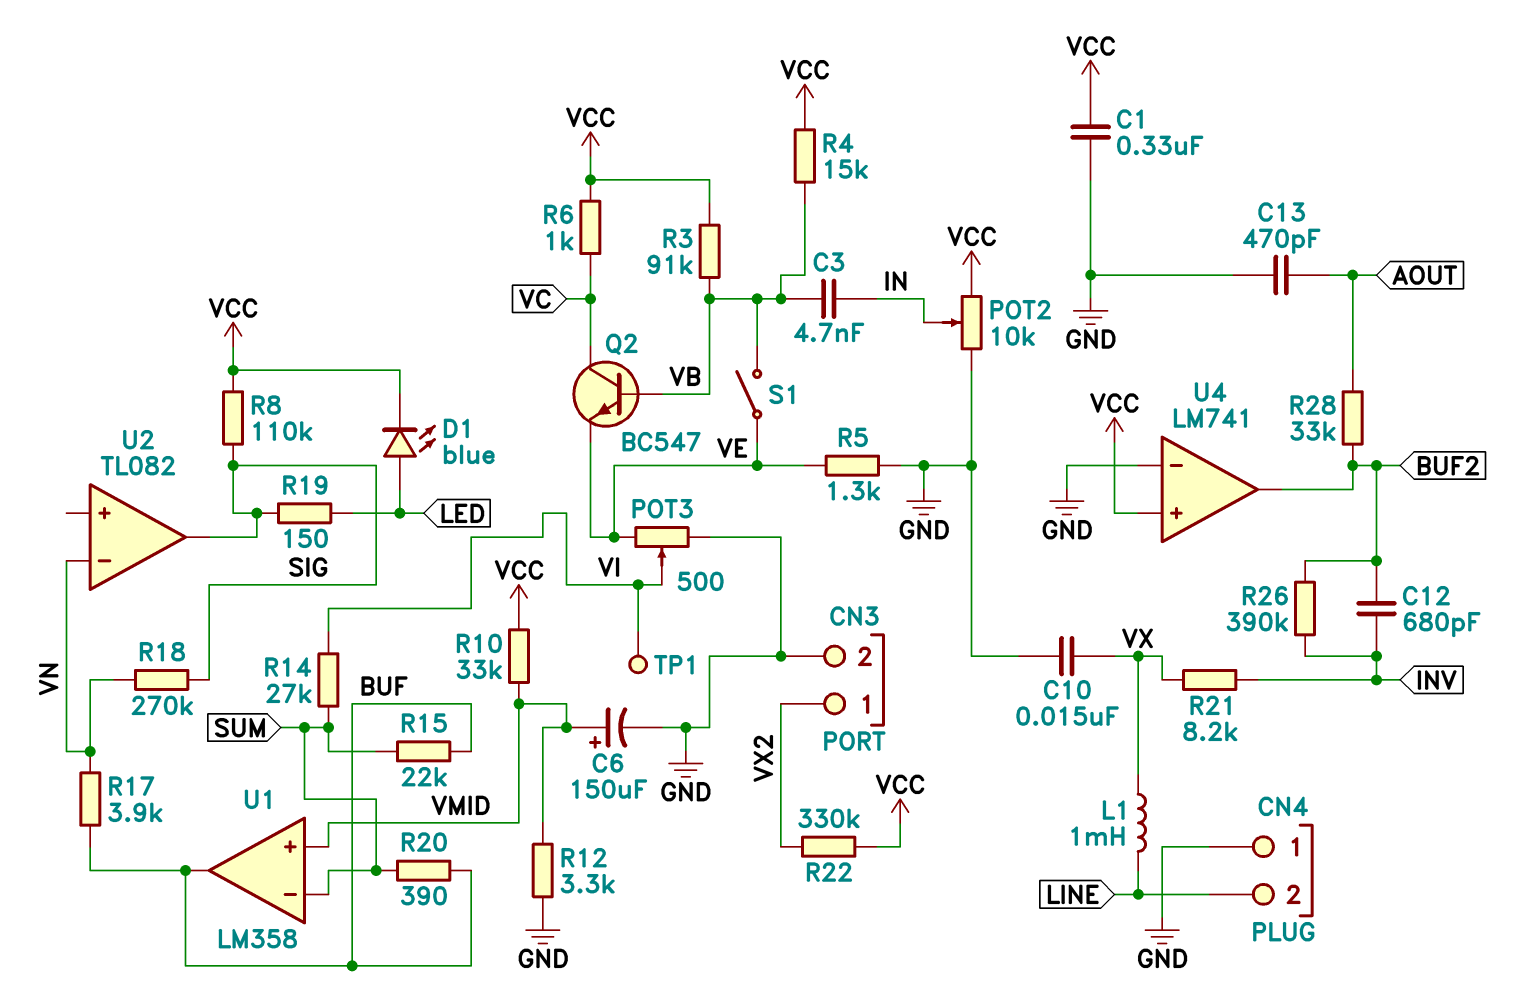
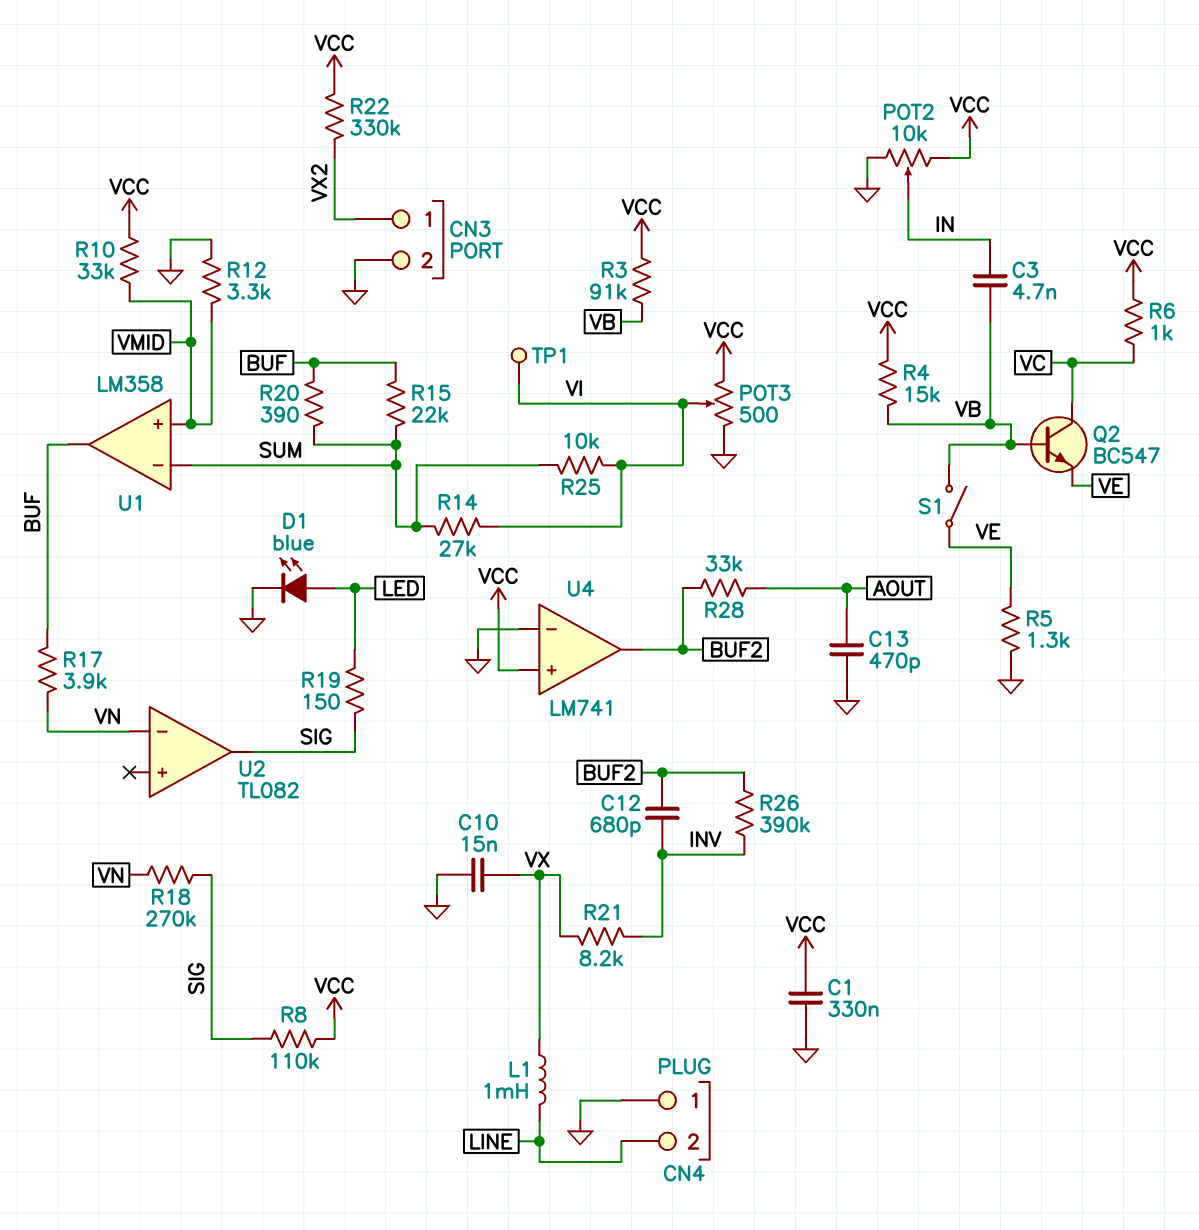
C6: 150uF (plus VMID, minus GND) -> none
D1: LED blue (A LED, K VCC) -> LED blue (A LED, K GND)
POT3: 500 (GND, VE, wiper VI) -> 500 (GND, VCC, wiper VI)
R25: none -> 10k (SUM, VI)

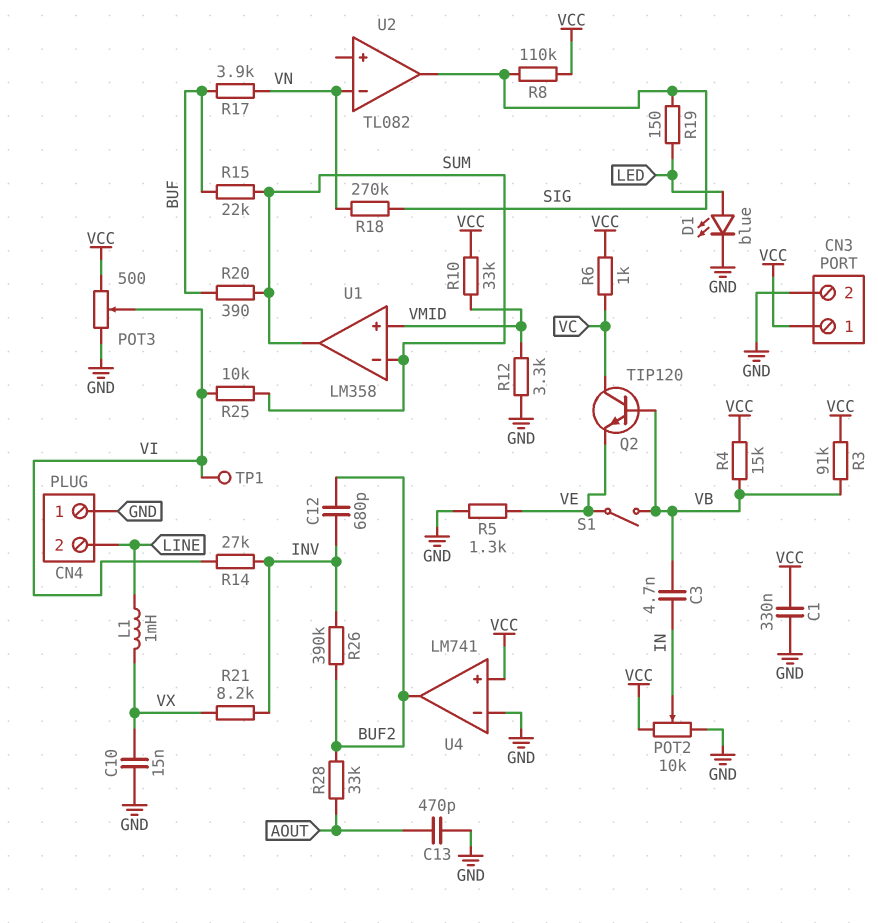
CN3 pin 1: VX2 -> VCC
Q2: NPN BC547 (B VB, C VC, E VE) -> NPN TIP120 (B VB, C VC, E VE)
R14: 27k (SUM, VI) -> 27k (INV, VI)
R22: 330k (VCC, VX2) -> none
U1 pin out: BUF -> SUM

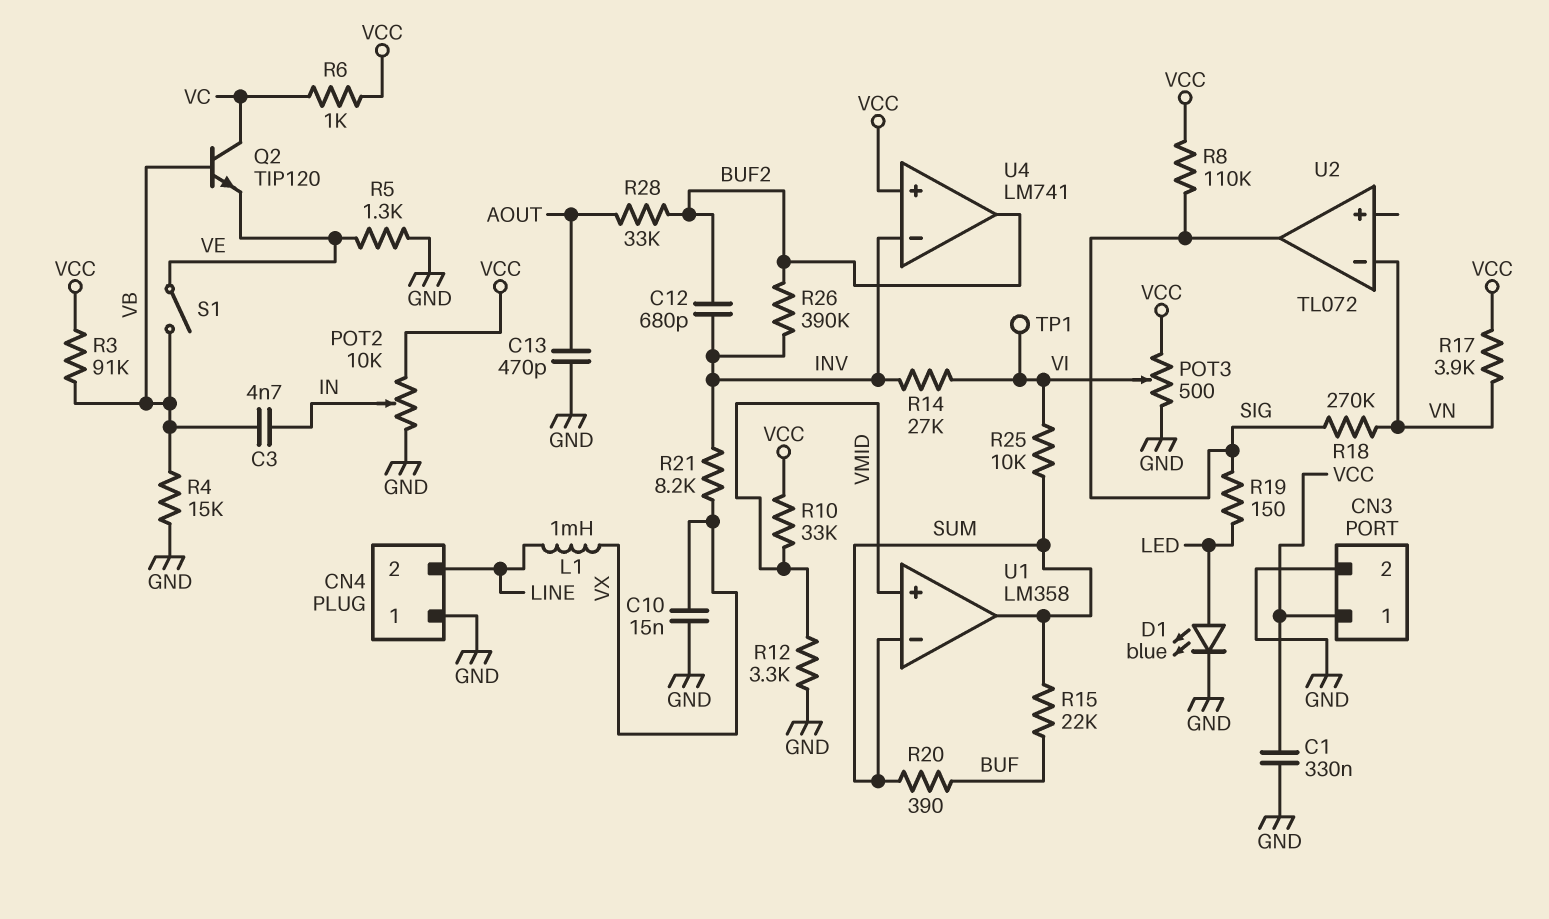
R4: 15k (VB, VCC) -> 15k (GND, VB)
R17: 3.9k (BUF, VN) -> 3.9k (VCC, VN)
U2: TL082 -> TL072
U4 pin in-: GND -> INV

